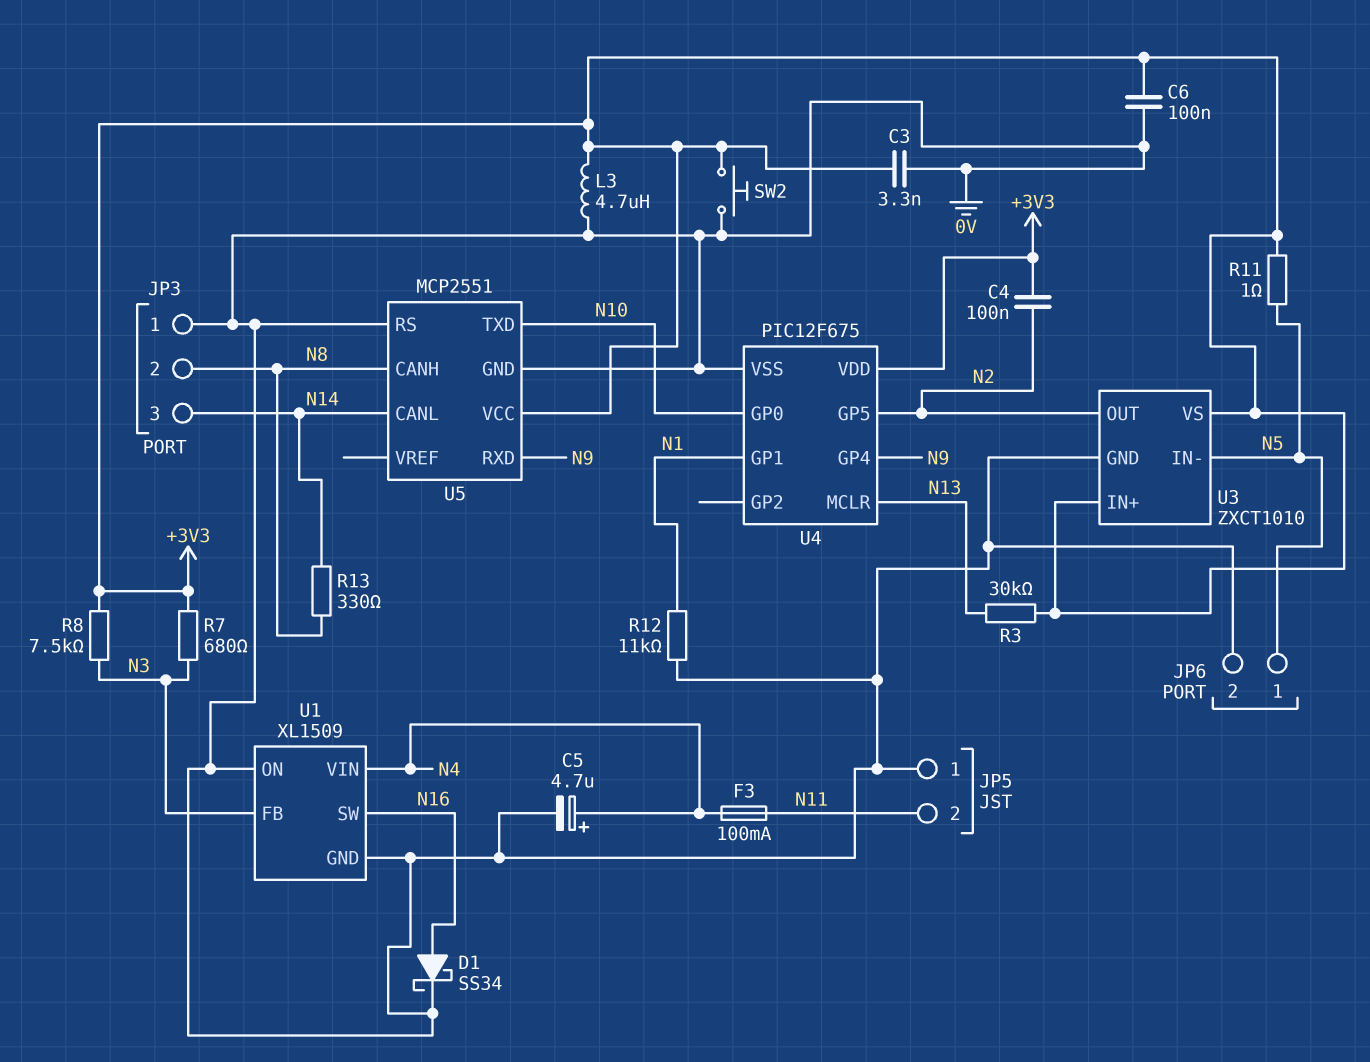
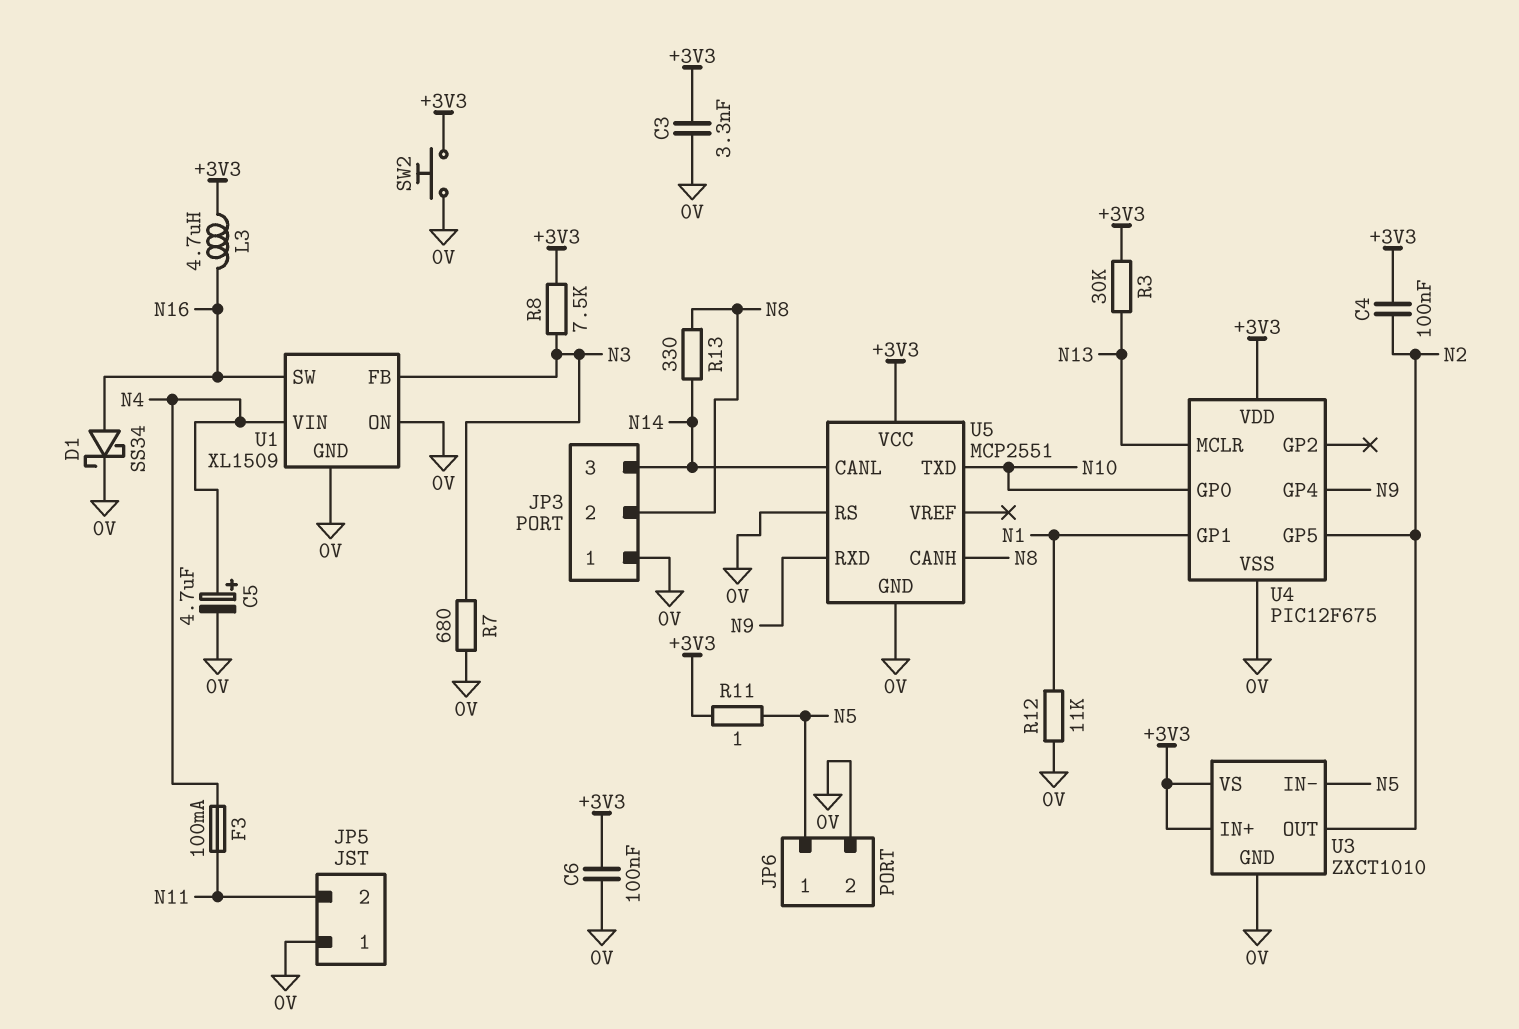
L3: 4.7uH (+3V3, 0V) -> 4.7uH (+3V3, N16)
R7: 680 (+3V3, N3) -> 680 (0V, N3)

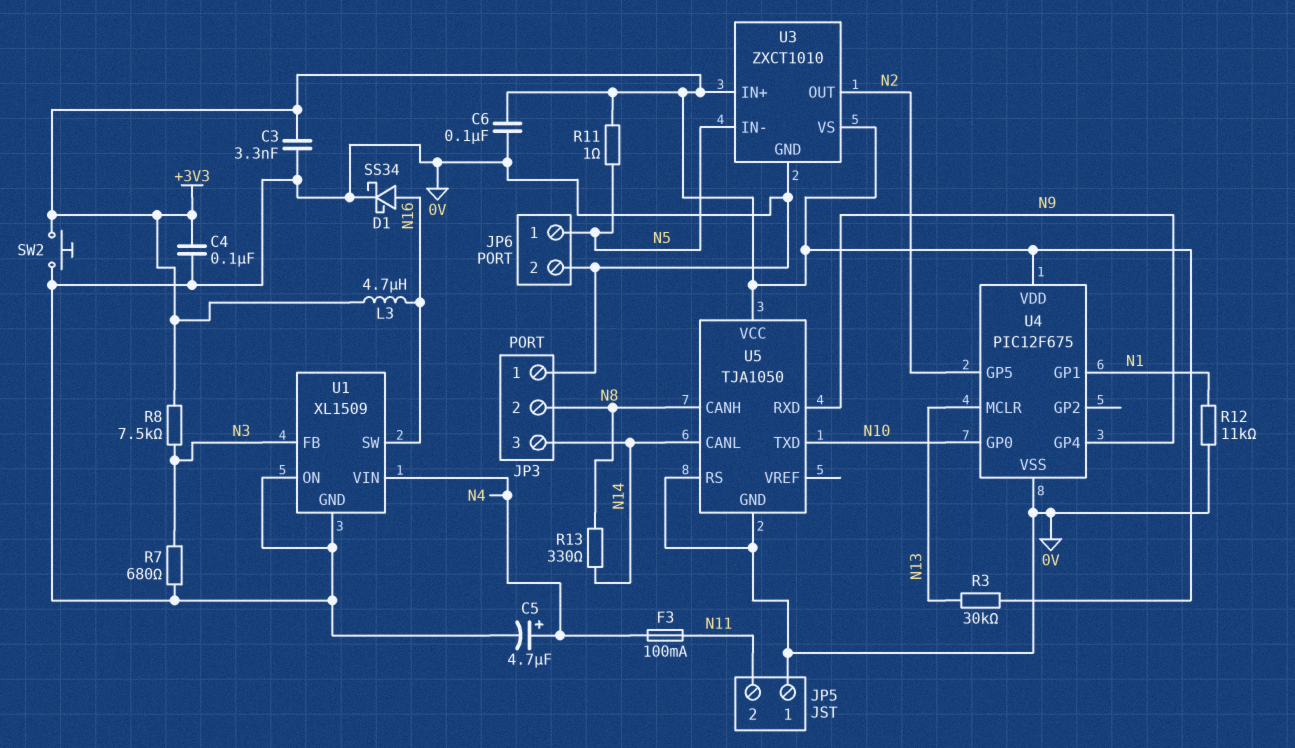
C4: 100nF (+3V3, N2) -> 100nF (+3V3, 0V)
U5: MCP2551 -> TJA1050

